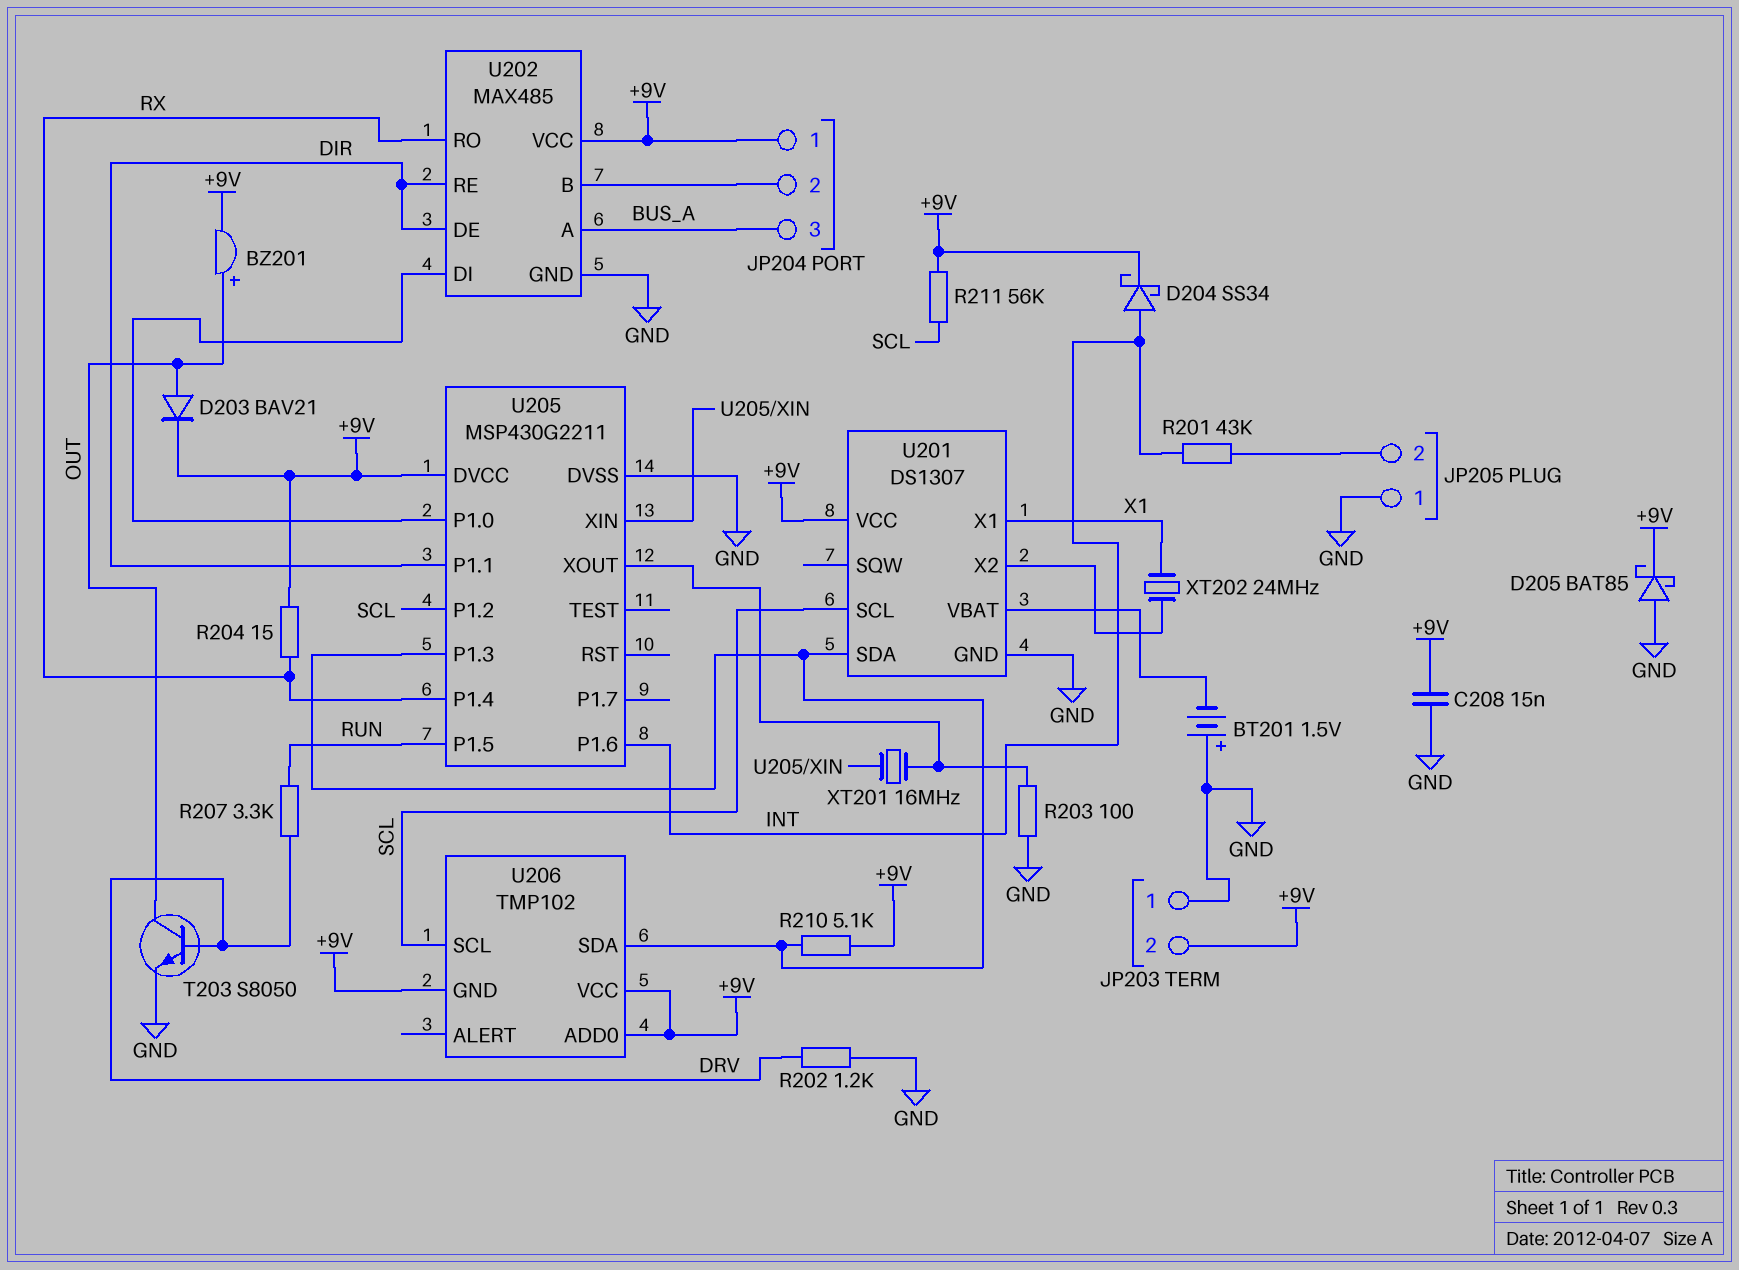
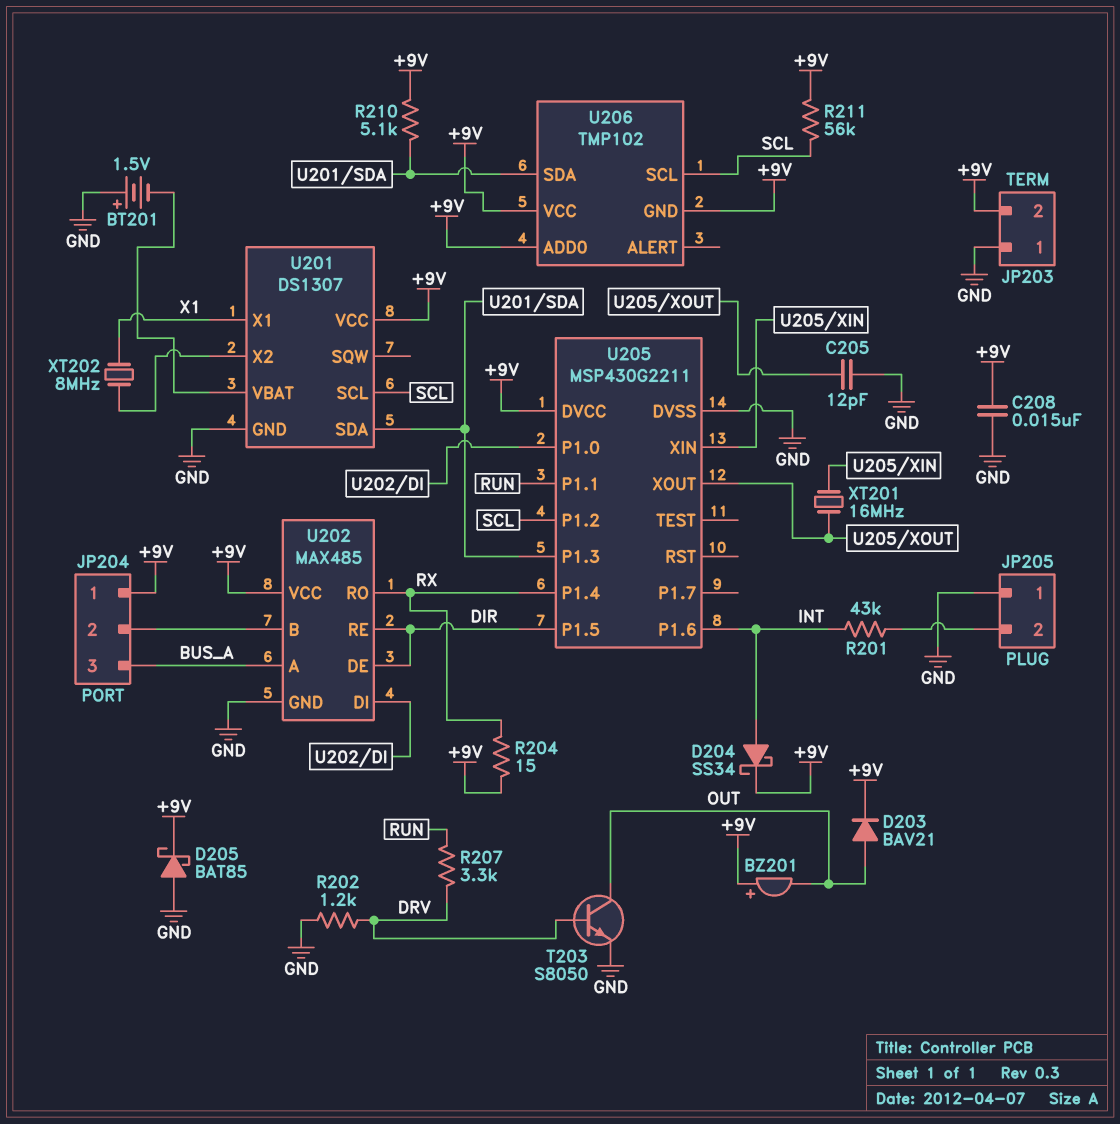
BZ201: buzzer (plus OUT, minus +9V) -> buzzer (plus +9V, minus OUT)
C205: none -> 12pF (GND, U205/XOUT)
R203: 100 (GND, U205/XOUT) -> none
U205 pin P1.1: DIR -> RUN
U205 pin P1.5: RUN -> DIR
XT202: 24MHz (U201/X2, X1) -> 8MHz (U201/X2, X1)

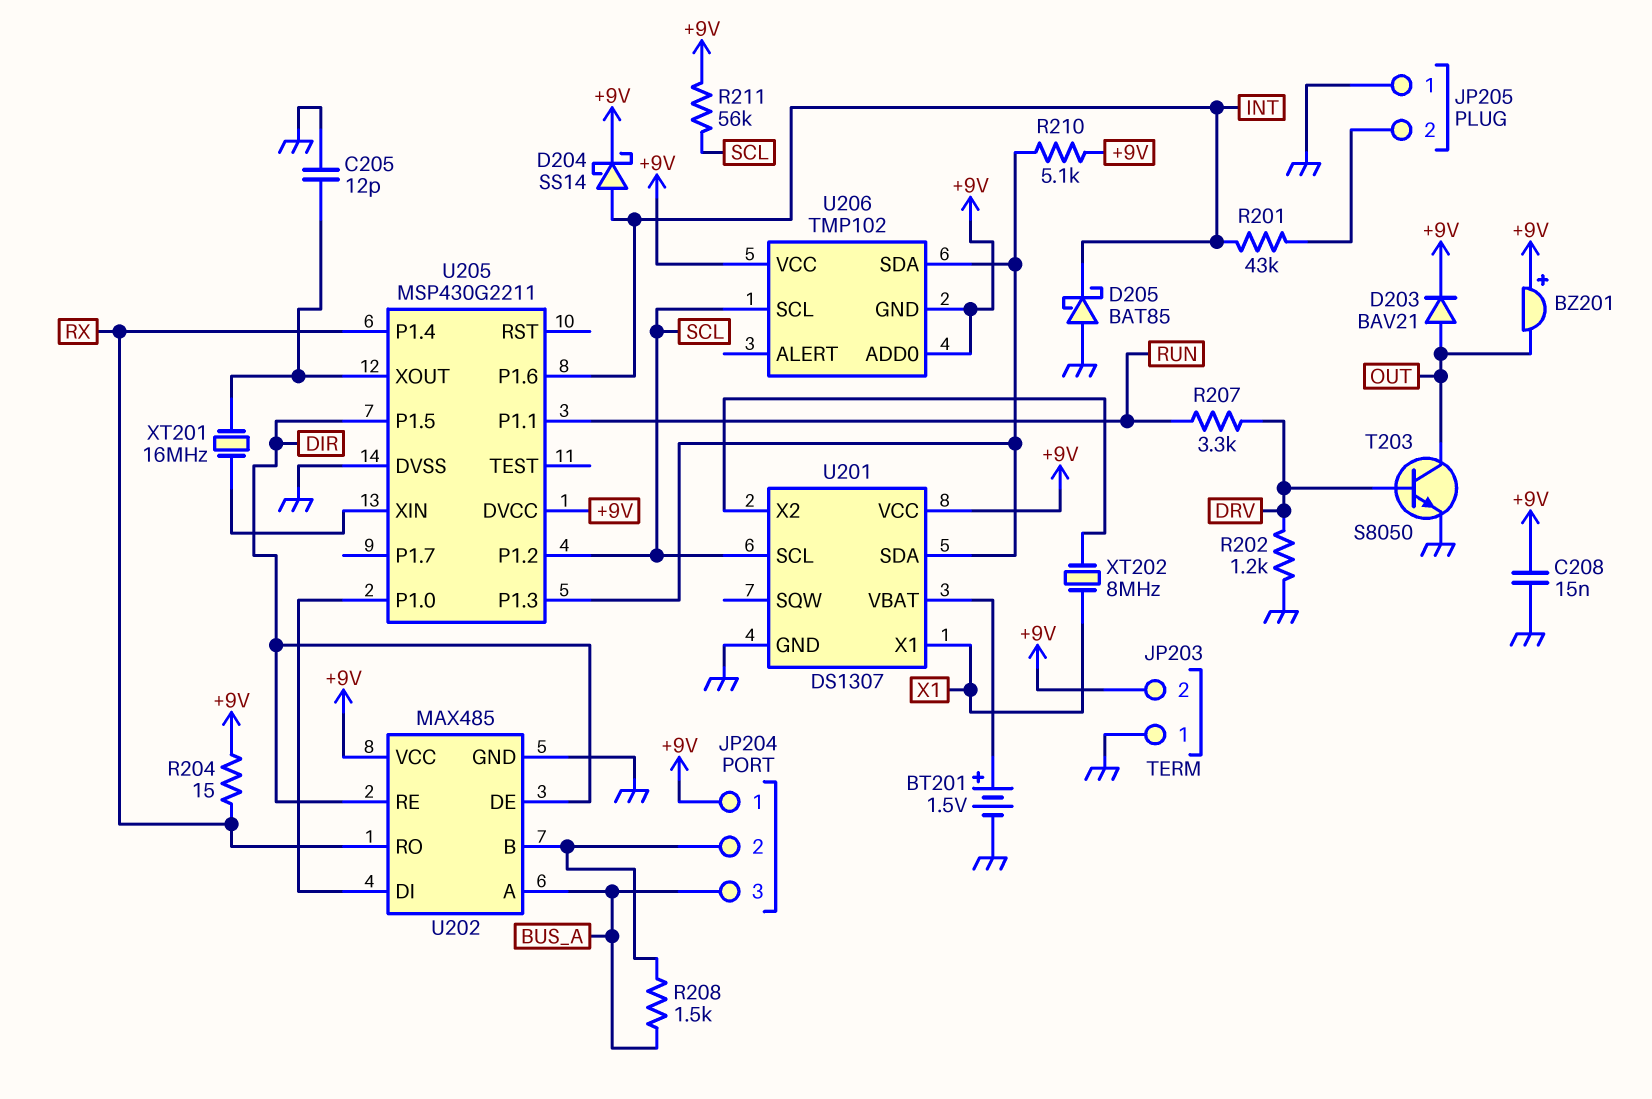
BT201: 1.5V (plus GND, minus U201/VBAT) -> 1.5V (plus U201/VBAT, minus GND)
D204: schottky SS34 (A INT, K +9V) -> schottky SS14 (A INT, K +9V)
D205: schottky BAT85 (A GND, K +9V) -> schottky BAT85 (A GND, K INT)
R208: none -> 1.5k (BUS_A, JP204/2)

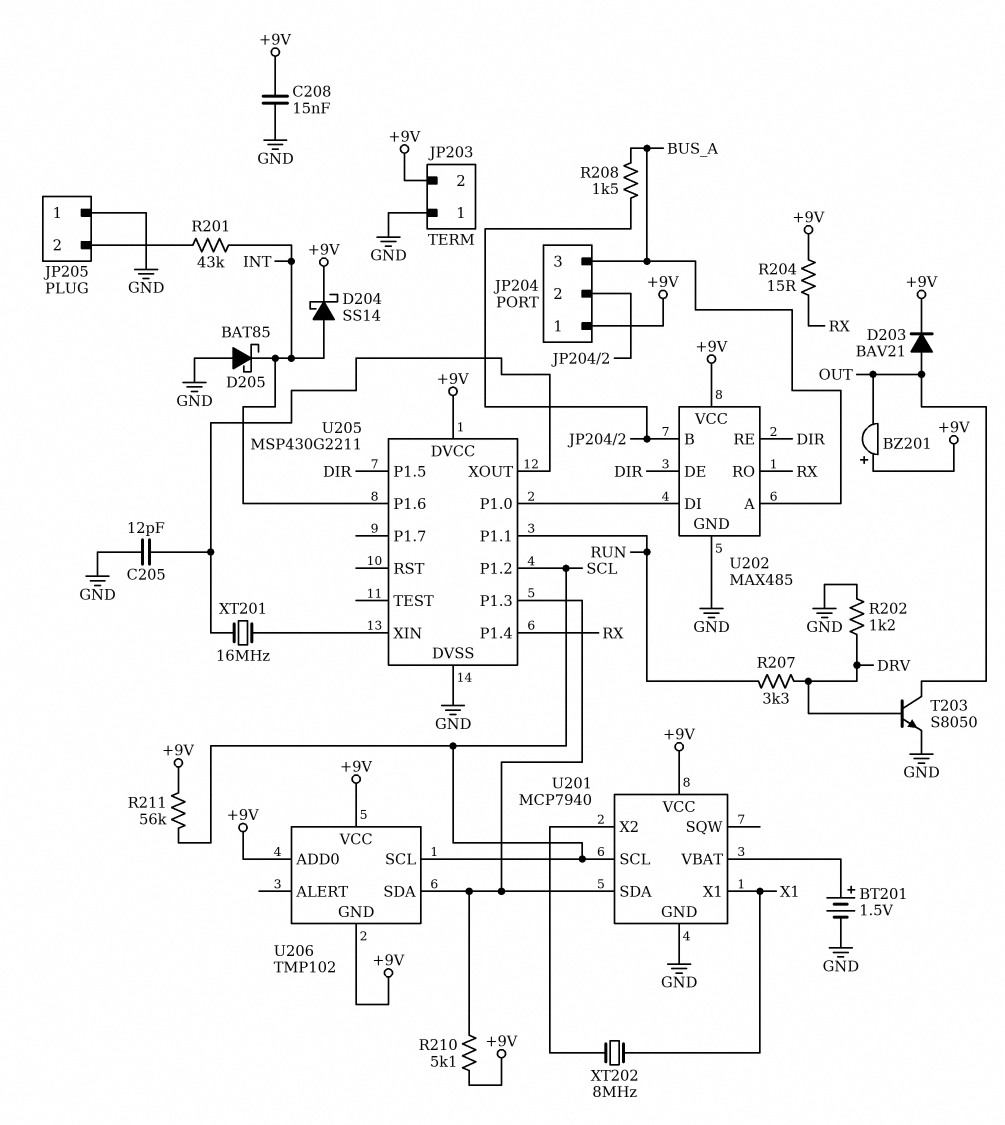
U201: DS1307 -> MCP7940

